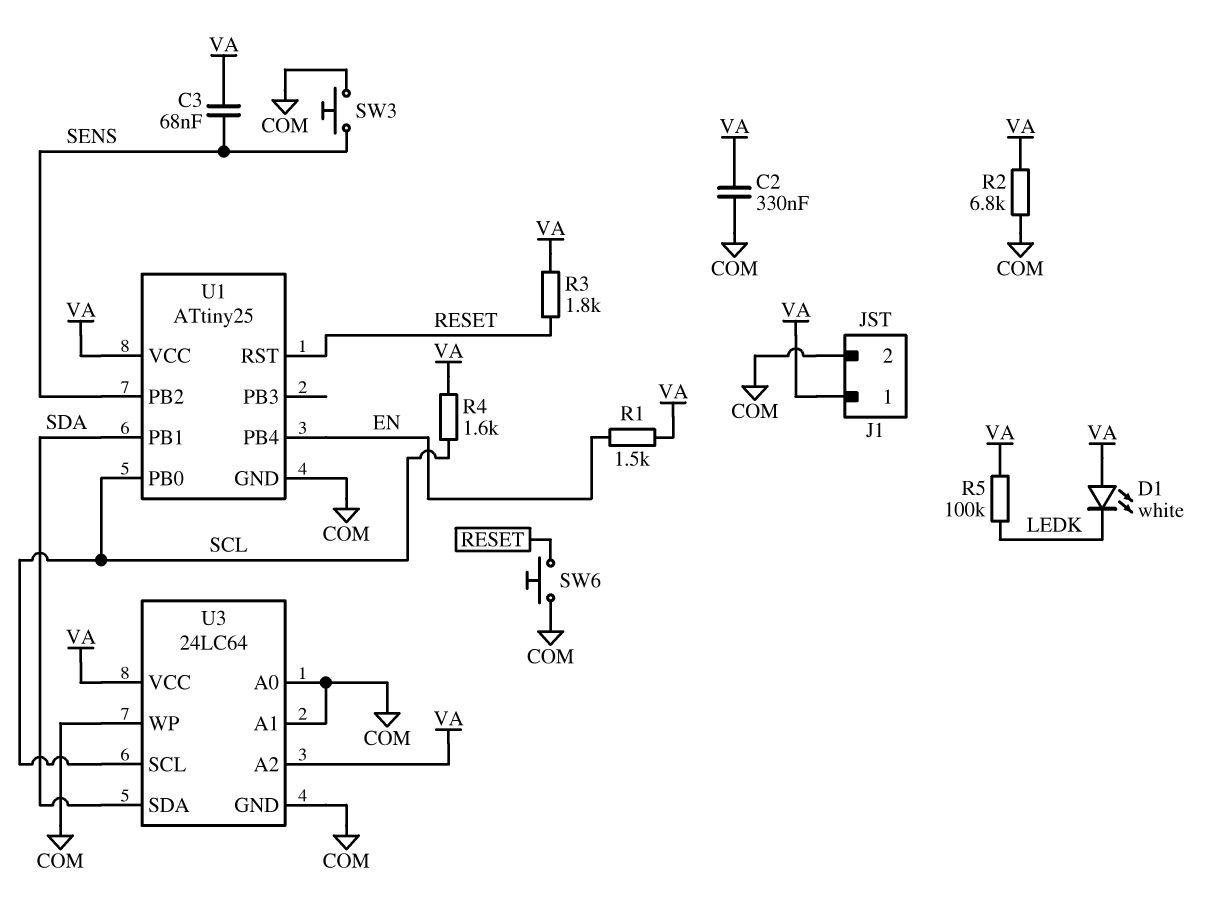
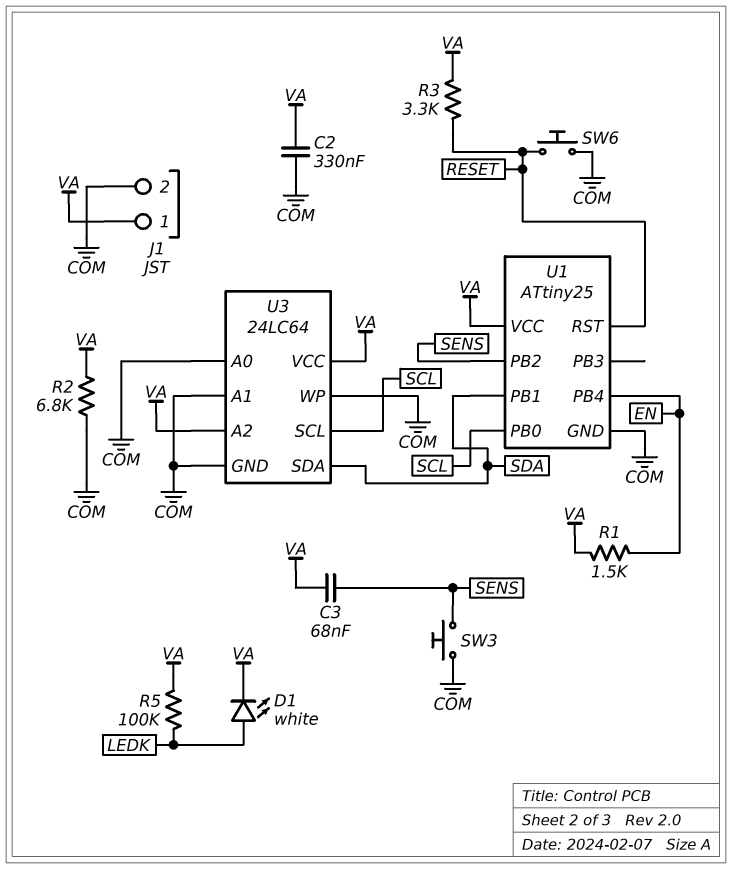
D1: LED white (A VA, K LEDK) -> LED white (A LEDK, K VA)
R3: 1.8k (RESET, VA) -> 3.3k (RESET, VA)
R4: 1.6k (SCL, VA) -> none

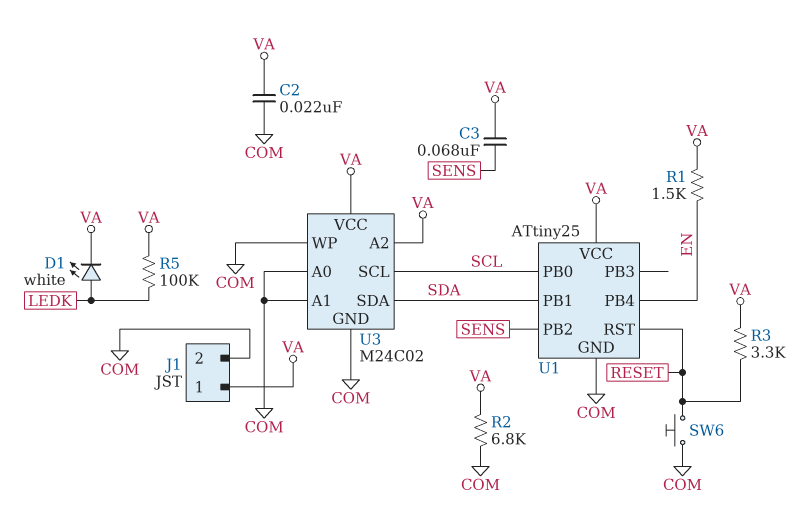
C2: 330nF (COM, VA) -> 22nF (COM, VA)
SW3: button (COM, SENS) -> none
U3: 24LC64 -> M24C02

